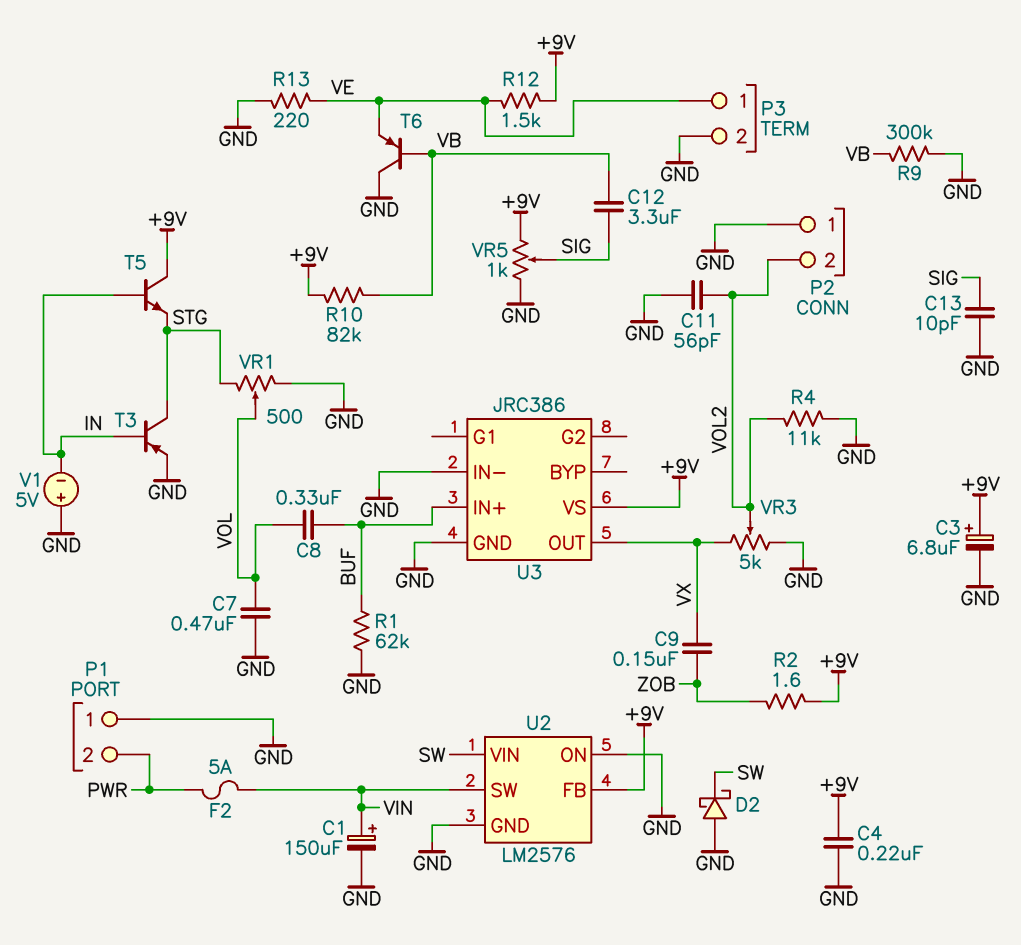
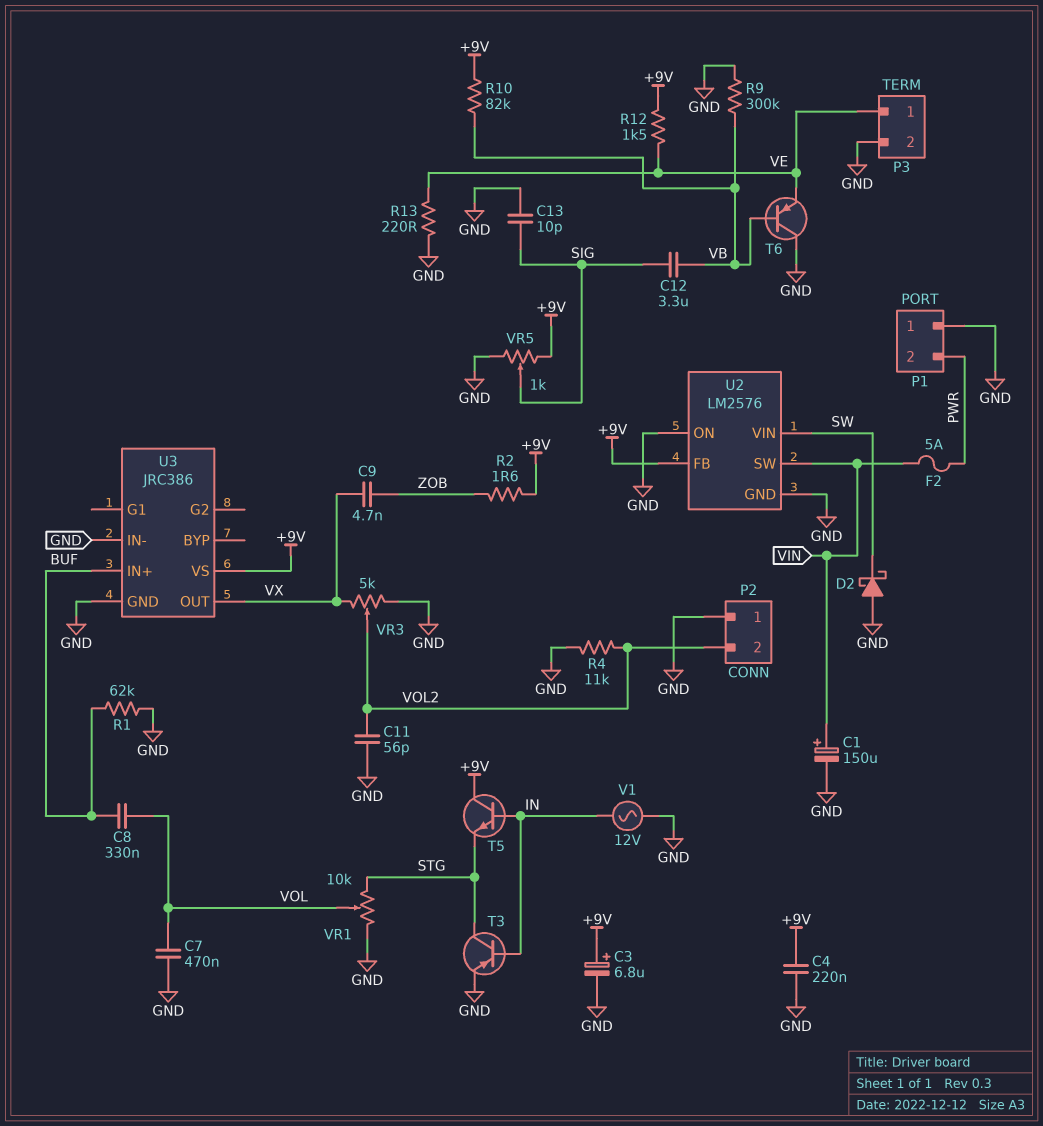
C9: 150nF (VX, ZOB) -> 4.7nF (VX, ZOB)
V1: 5V (plus GND, minus IN) -> AC 12V (GND, IN)
VR1: 500 (GND, STG, wiper VOL) -> 10k (GND, STG, wiper VOL)

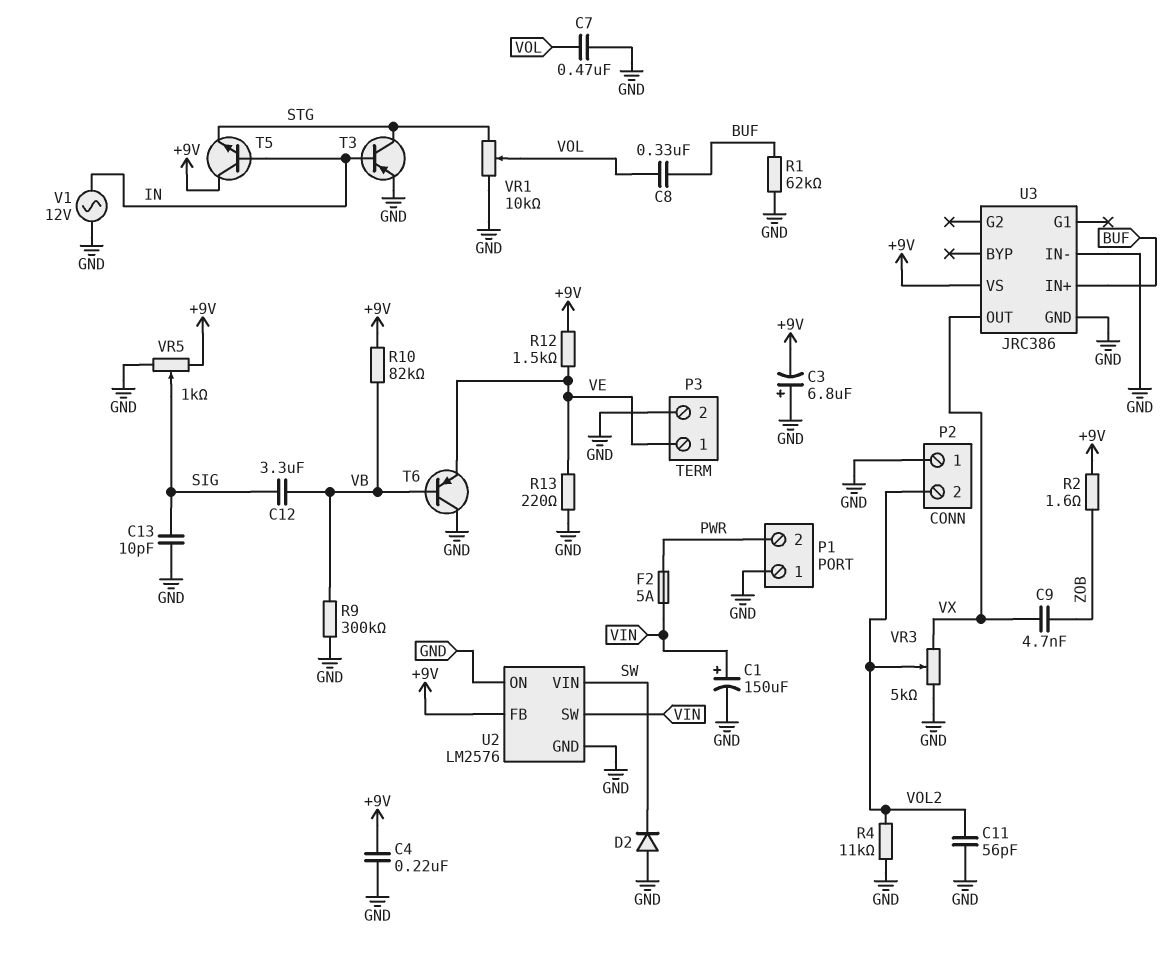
C3: 6.8uF (plus +9V, minus GND) -> 6.8uF (plus GND, minus +9V)
D2: schottky (A GND, K SW) -> diode (A GND, K SW)

